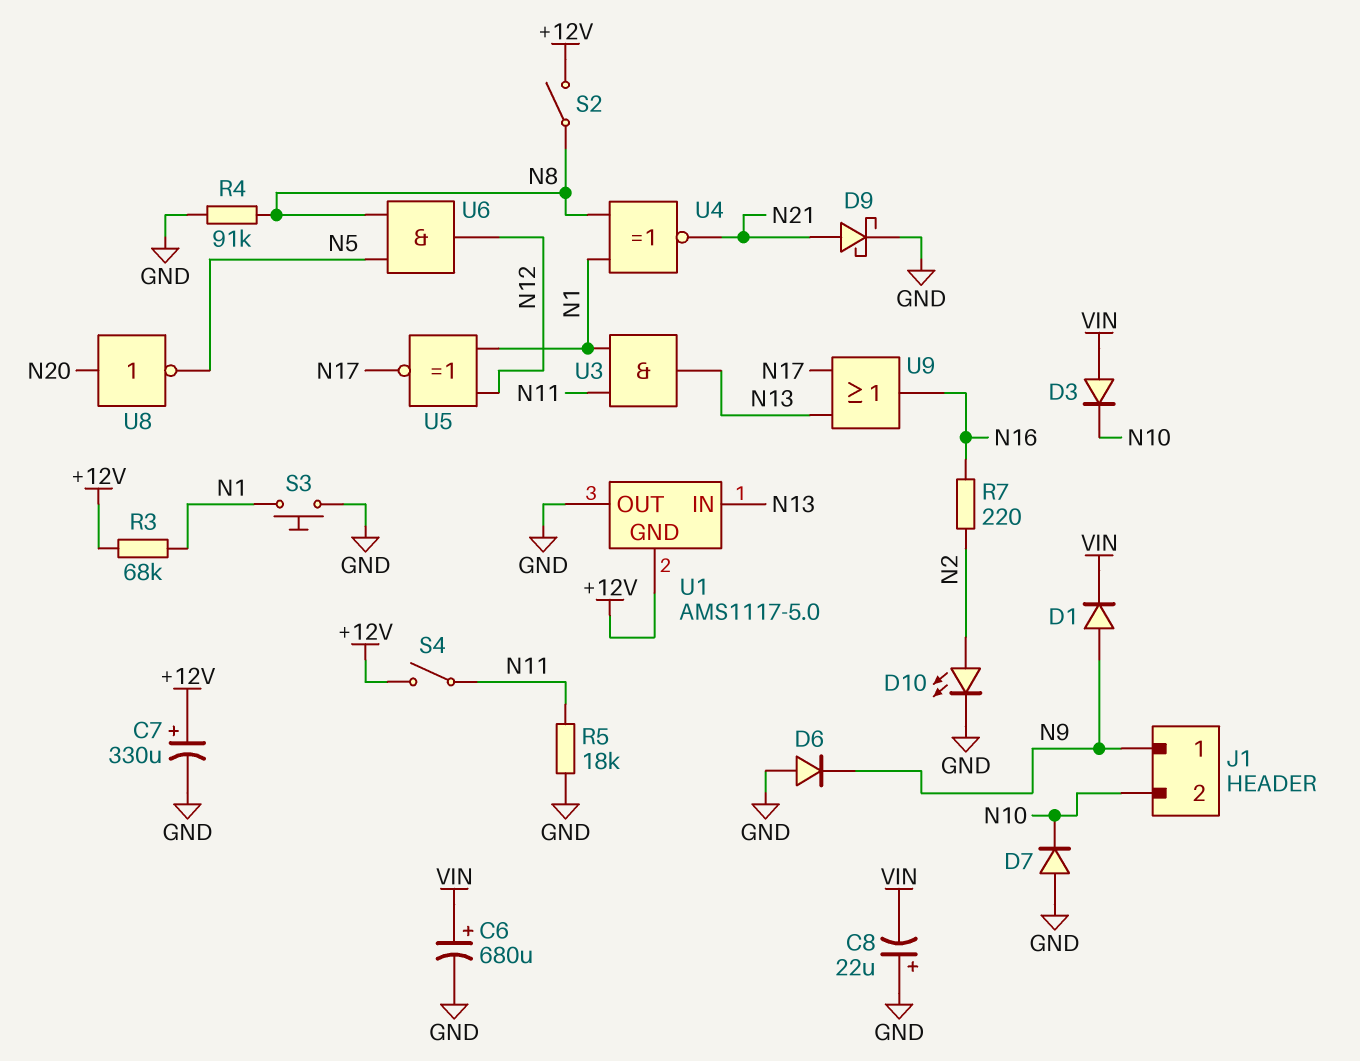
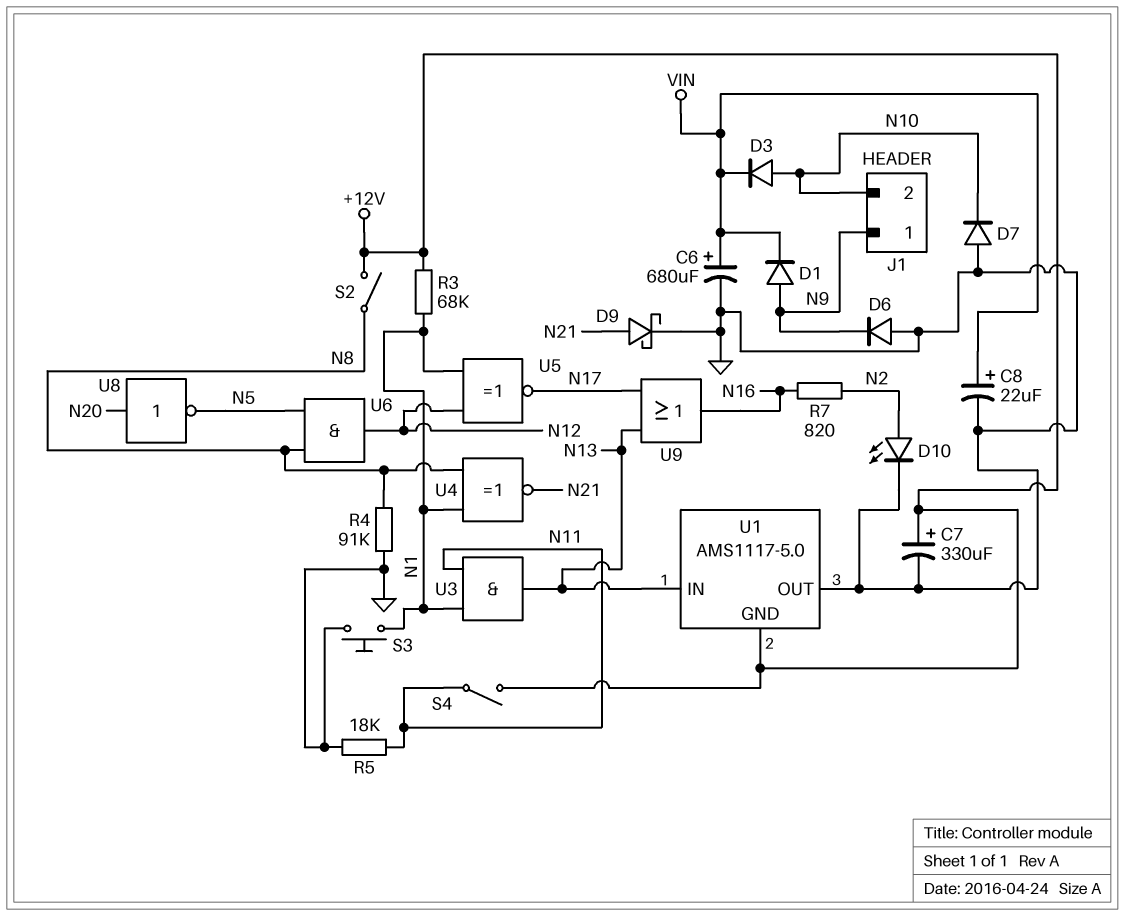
C8: 22uF (plus GND, minus VIN) -> 22uF (plus VIN, minus GND)
D3: diode (A VIN, K N10) -> diode (A N10, K VIN)
R7: 220 (N2, N16) -> 820 (N2, N16)

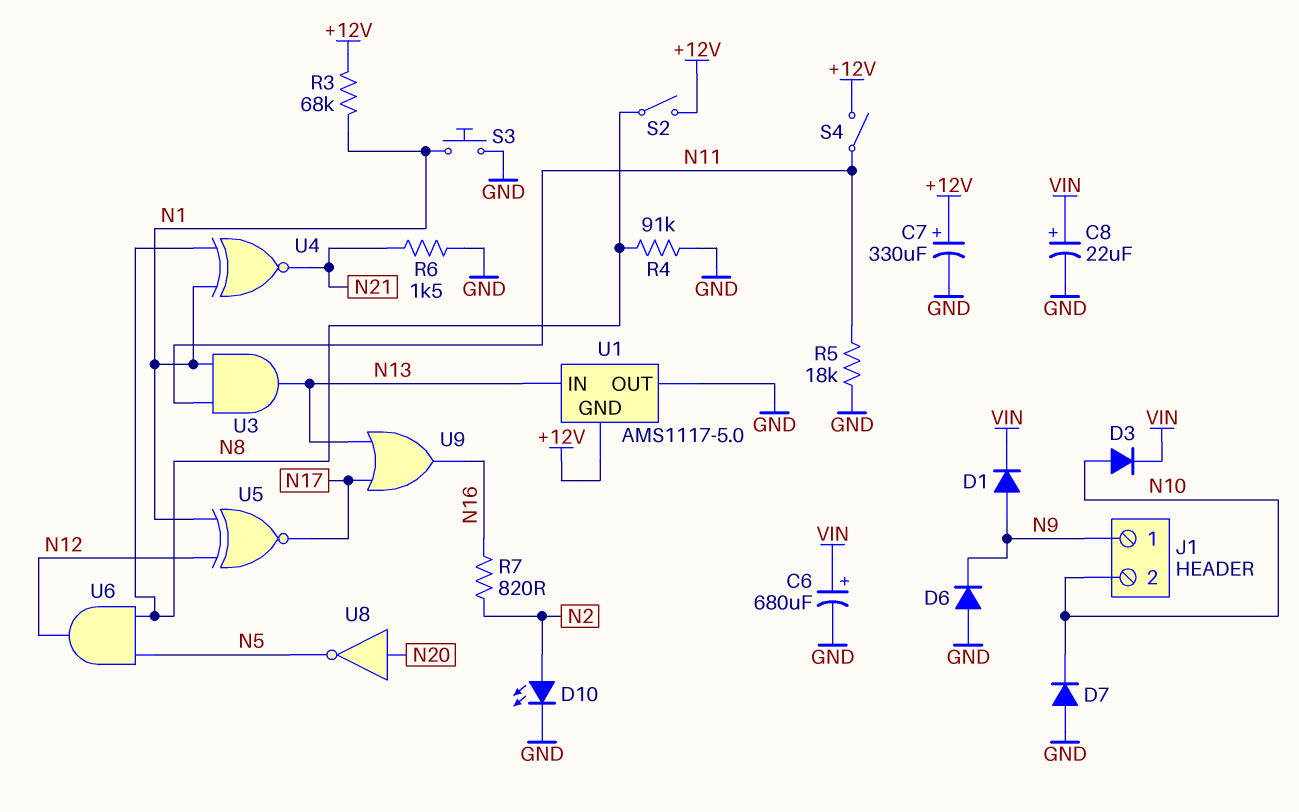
D9: schottky (A N21, K GND) -> none
R6: none -> 1.5k (GND, N21)

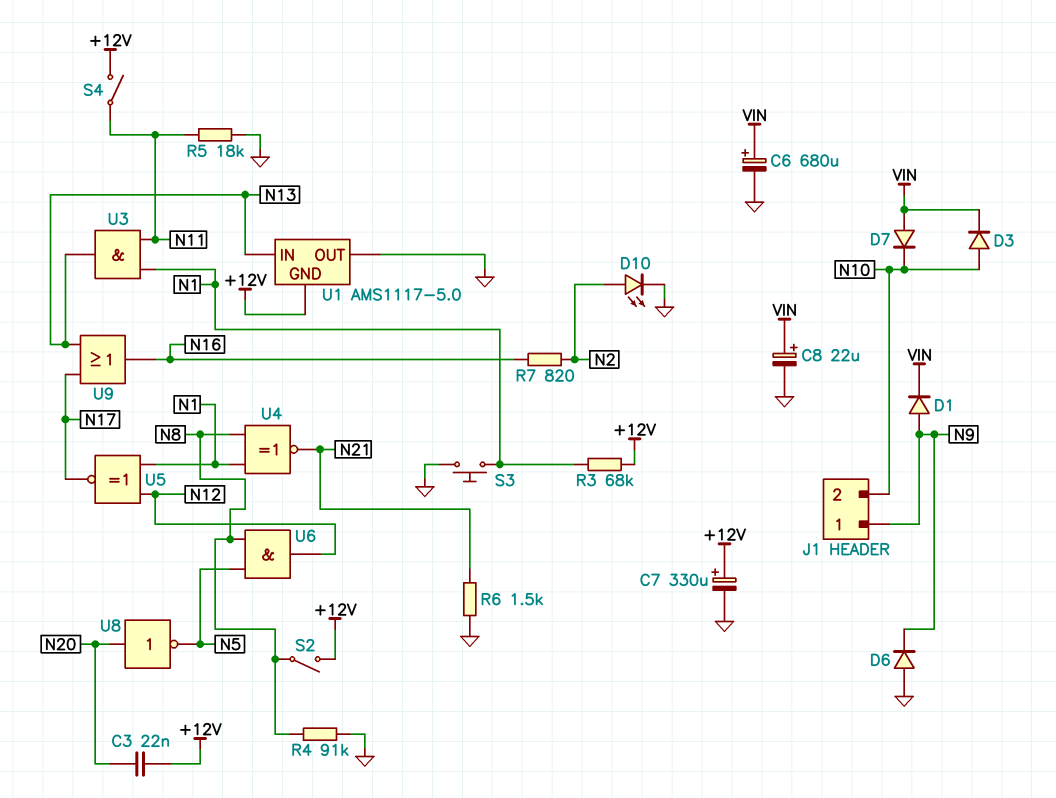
C3: none -> 22nF (+12V, N20)
D7: diode (A GND, K N10) -> diode (A VIN, K N10)

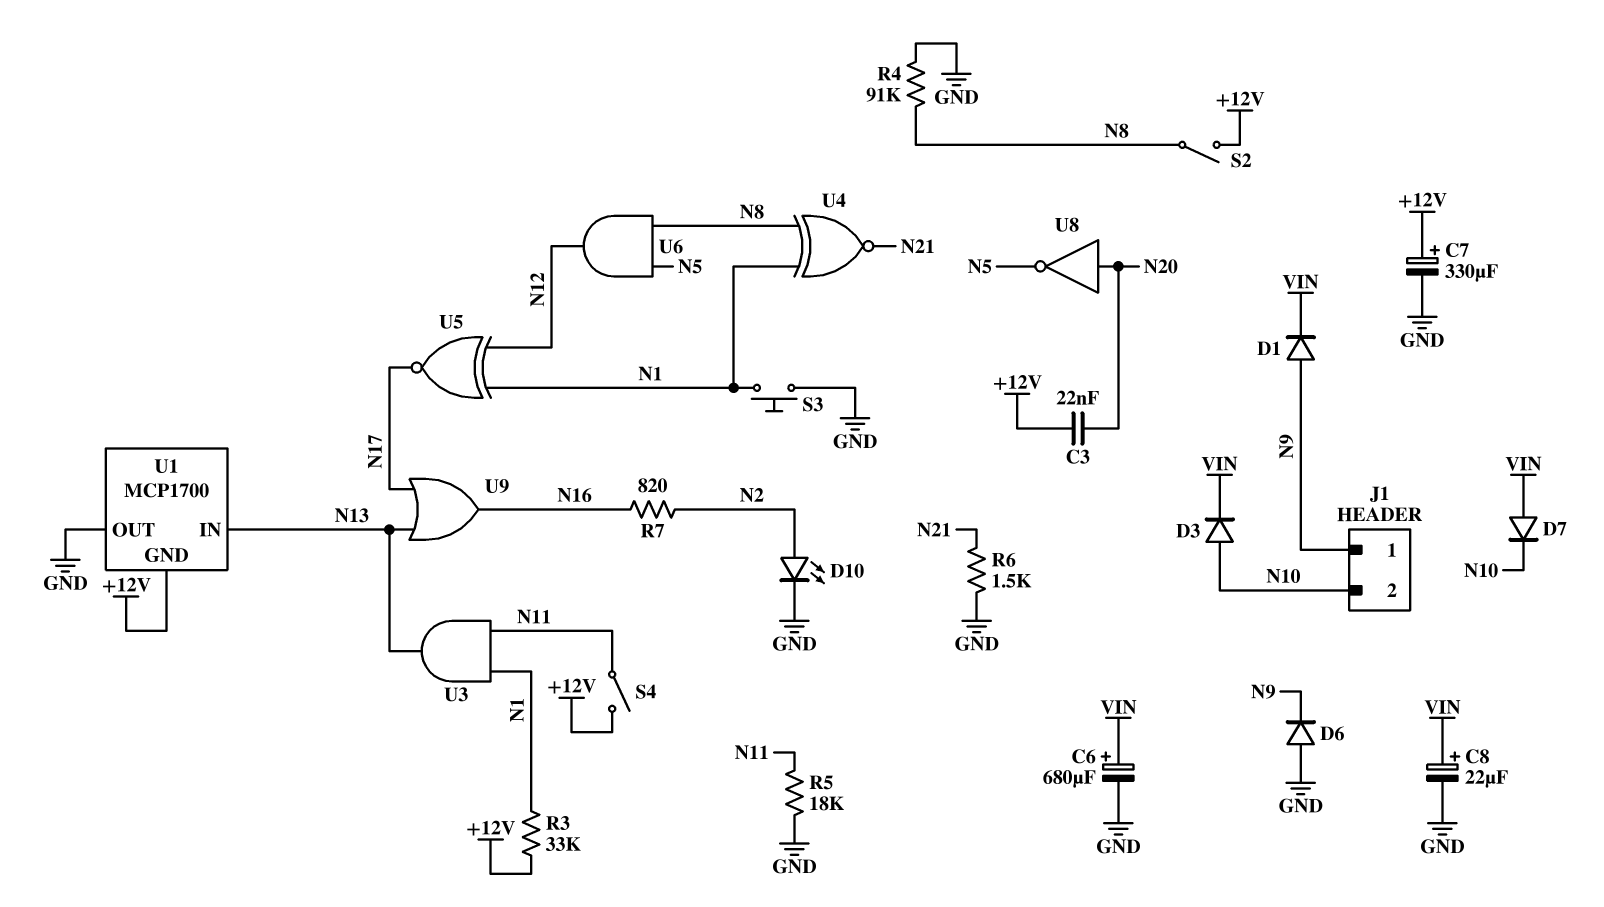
R3: 68k (+12V, N1) -> 33k (+12V, N1)
U1: AMS1117-5.0 -> MCP1700

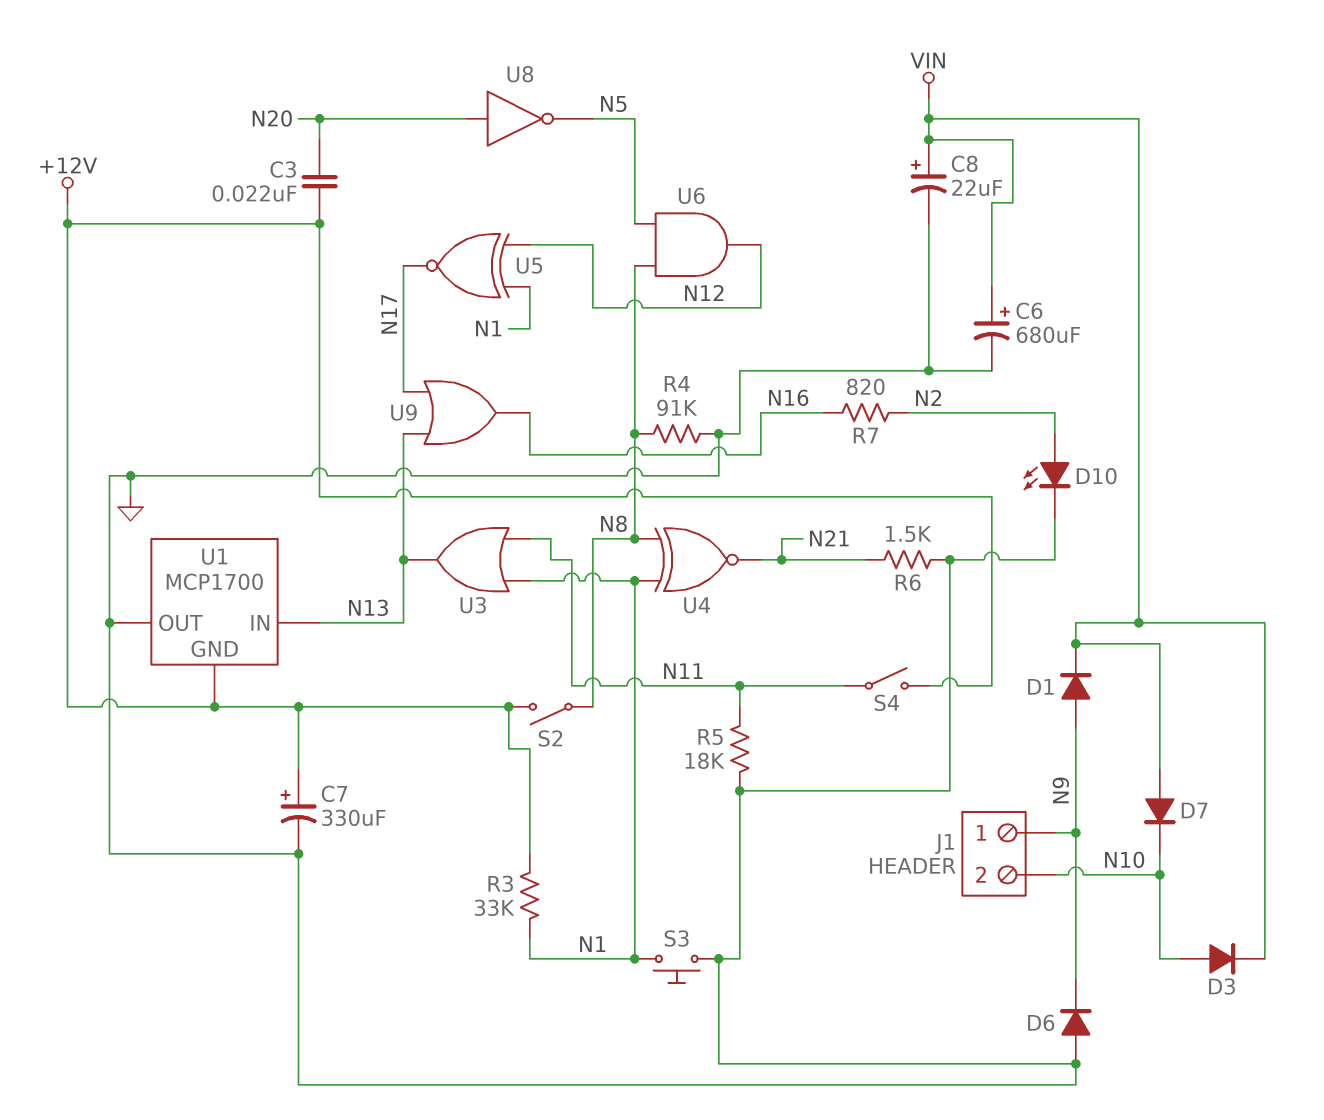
U3: AND (in N1, in N11, out N13) -> OR (in N1, in N11, out N13)

